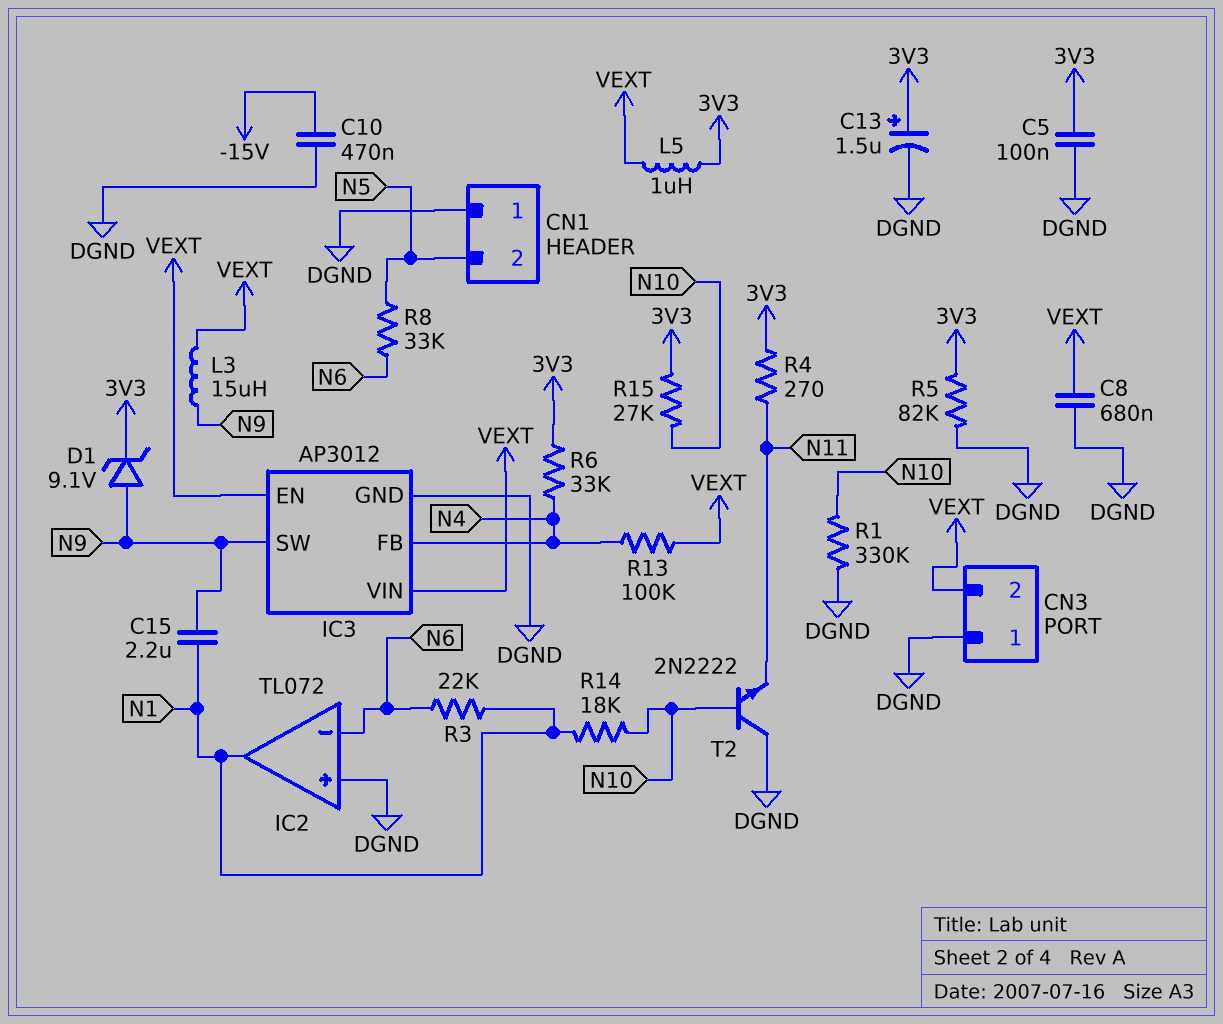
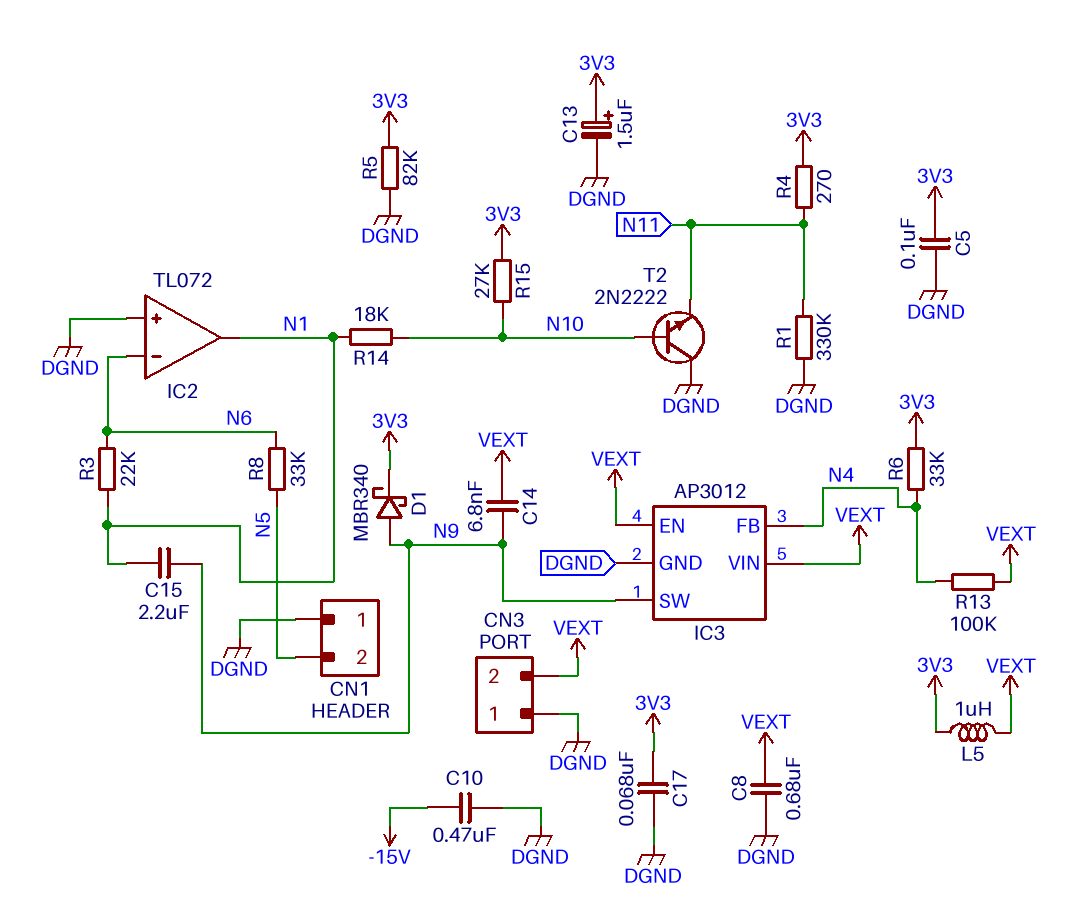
C14: none -> 6.8nF (N9, VEXT)
C17: none -> 68nF (3V3, DGND)
D1: zener 9.1V (A N9, K 3V3) -> schottky MBR340 (A N9, K 3V3)
L3: 15uH (N9, VEXT) -> none
R1: 330k (DGND, N10) -> 330k (DGND, N11)

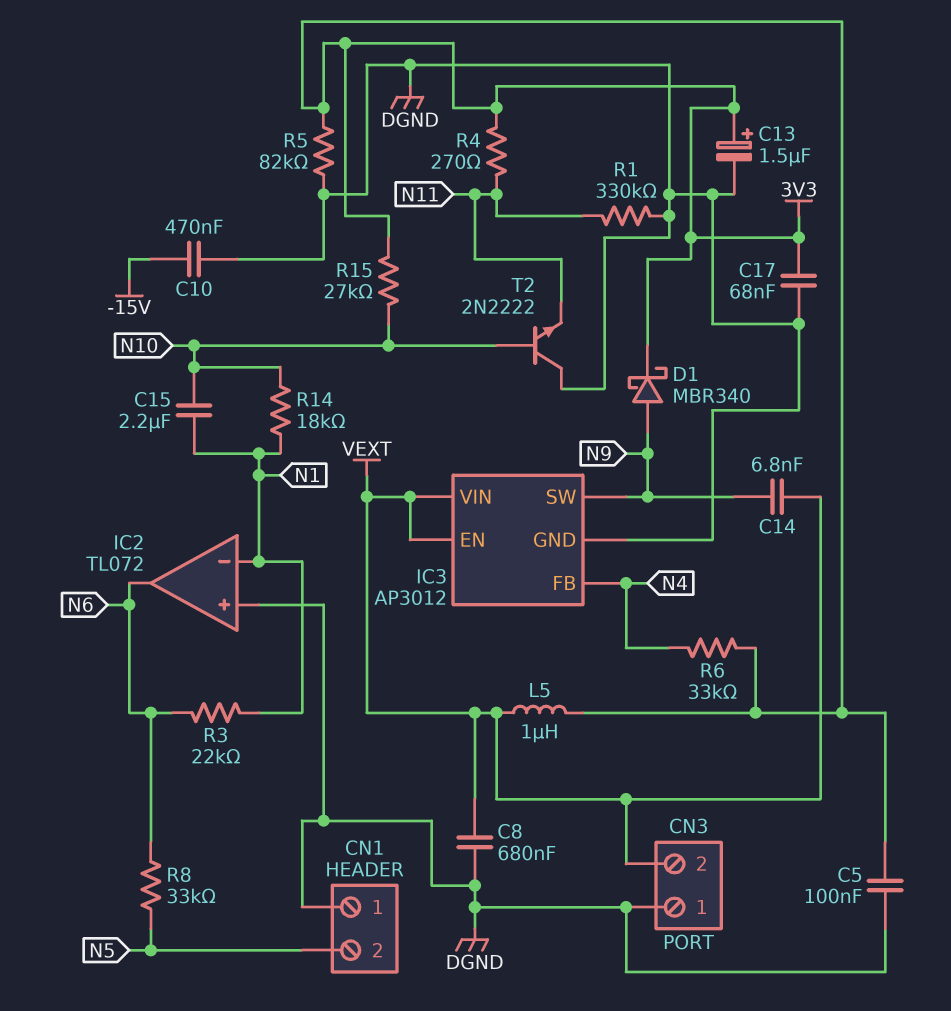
C15: 2.2uF (N1, N9) -> 2.2uF (N1, N10)
IC2 pin in-: N6 -> N1
IC2 pin out: N1 -> N6
R13: 100k (N4, VEXT) -> none

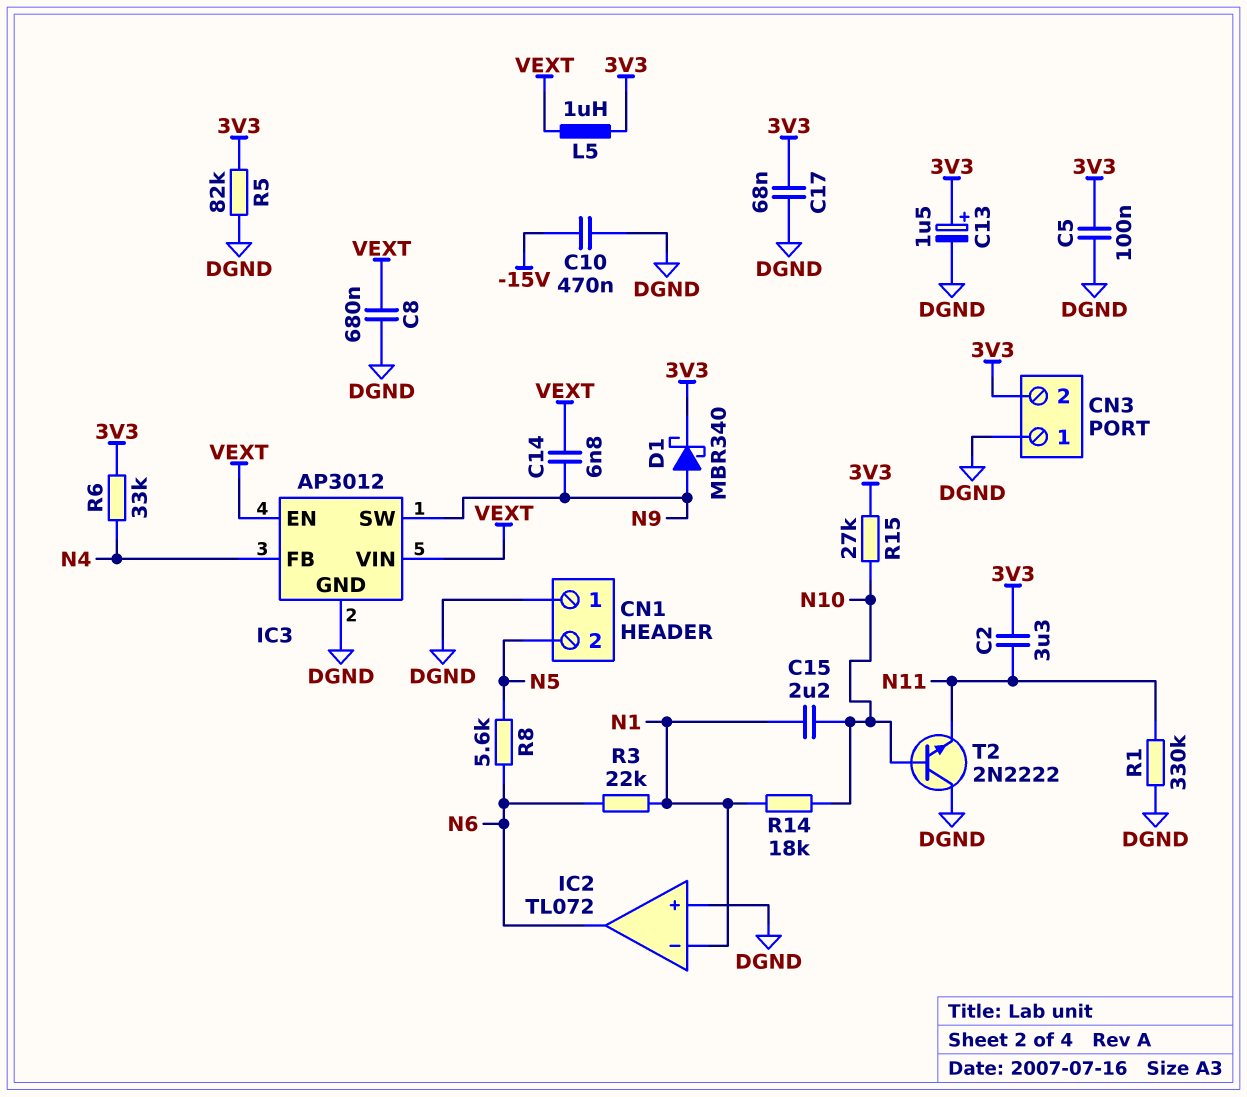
C2: none -> 3.3uF (3V3, N11)
CN3 pin 2: VEXT -> 3V3
R4: 270 (3V3, N11) -> none
R8: 33k (N5, N6) -> 5.6k (N5, N6)

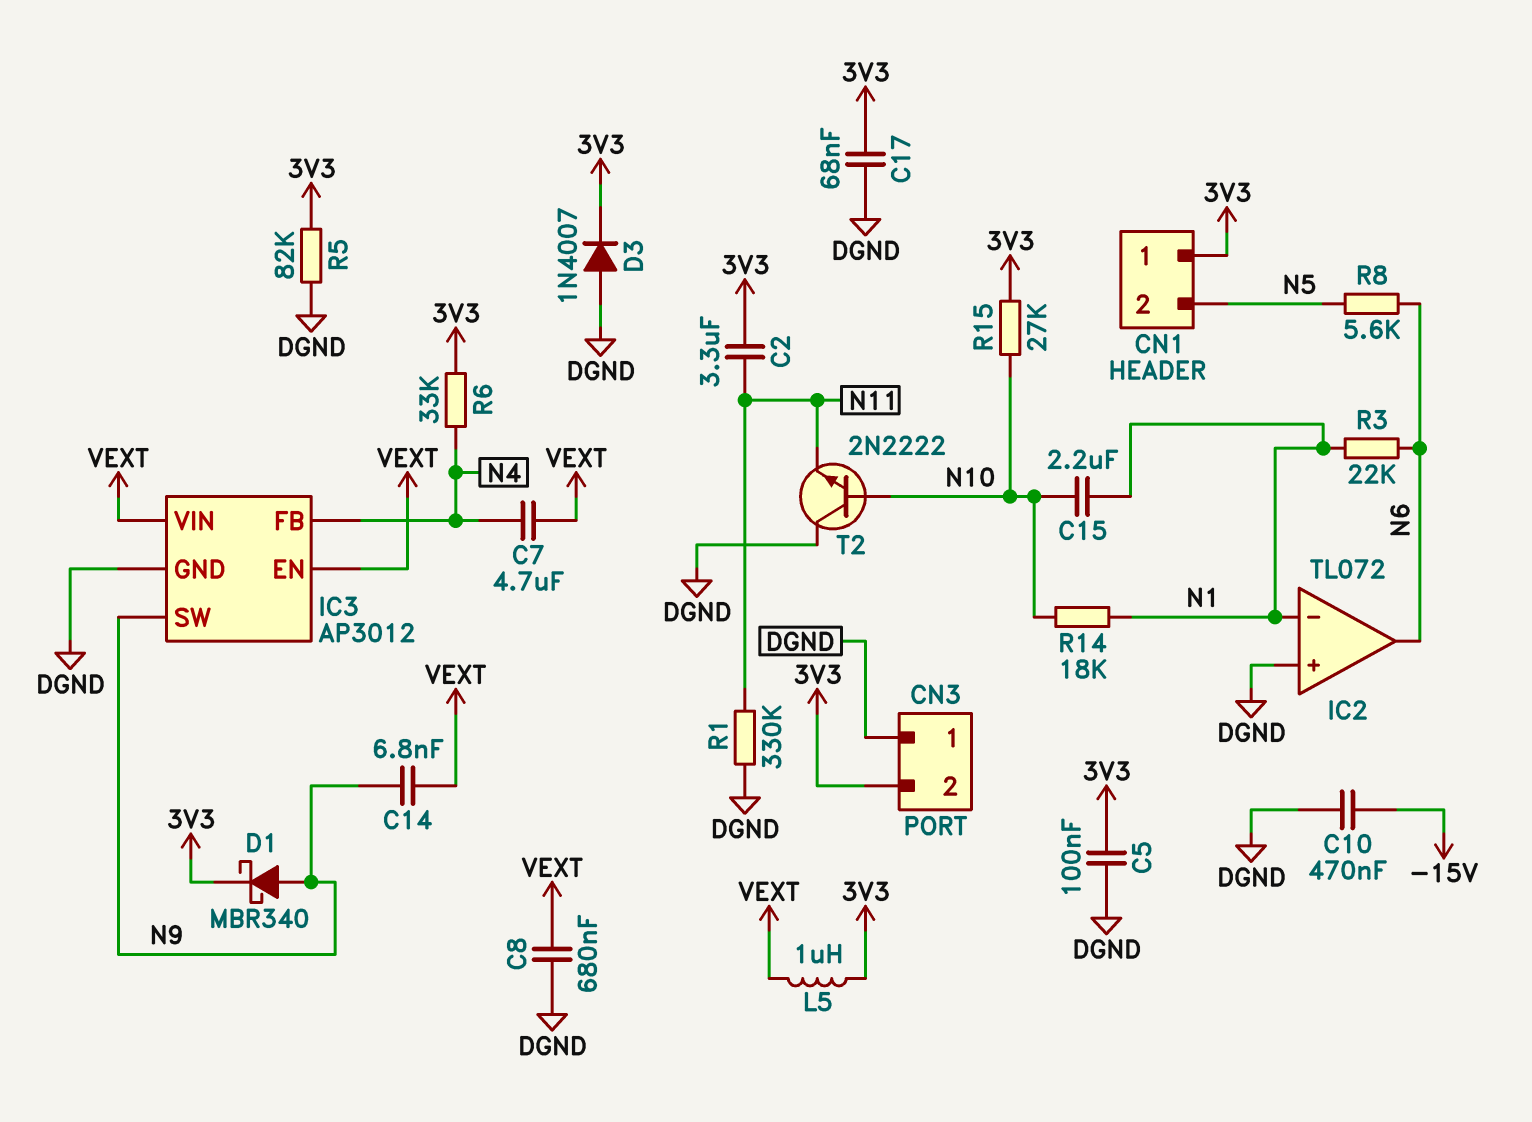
C7: none -> 4.7uF (N4, VEXT)
C13: 1.5uF (plus 3V3, minus DGND) -> none
CN1 pin 1: DGND -> 3V3
D3: none -> diode 1N4007 (A DGND, K 3V3)

